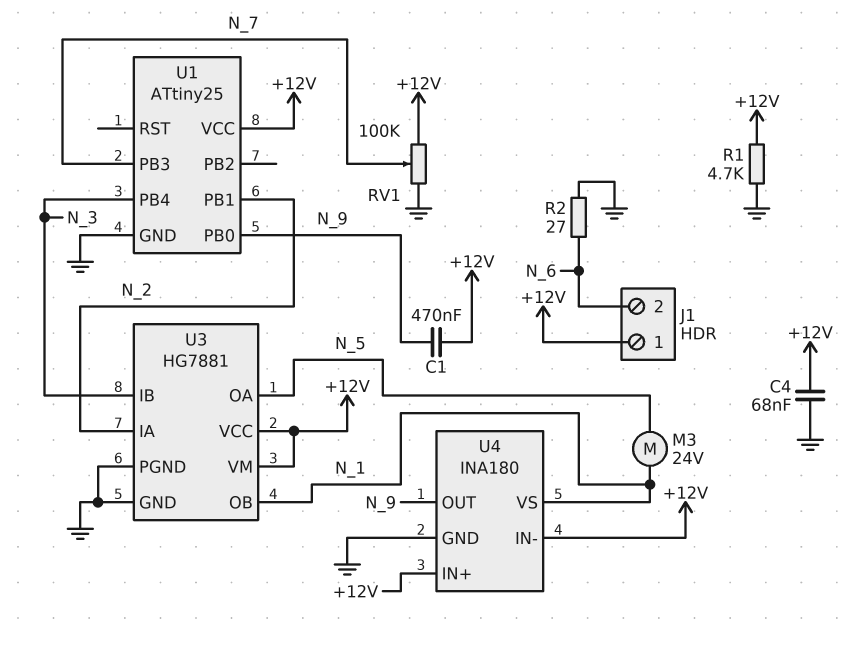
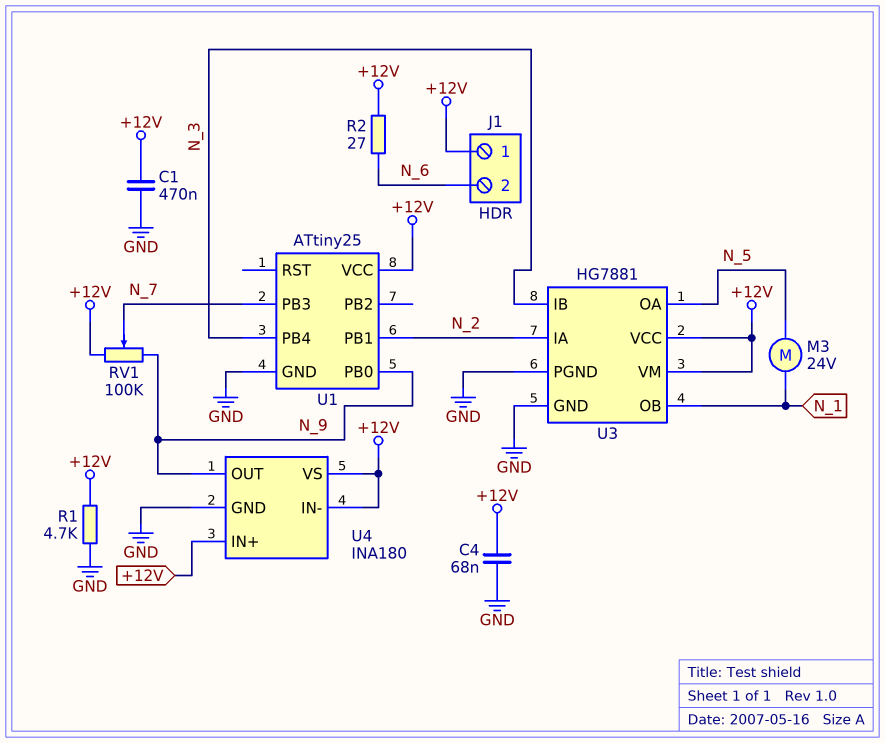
C1: 470nF (+12V, N_9) -> 470nF (+12V, GND)
R2: 27 (GND, N_6) -> 27 (+12V, N_6)
RV1: 100k (+12V, GND, wiper N_7) -> 100k (+12V, N_9, wiper N_7)
U4 pin VS: N_1 -> +12V

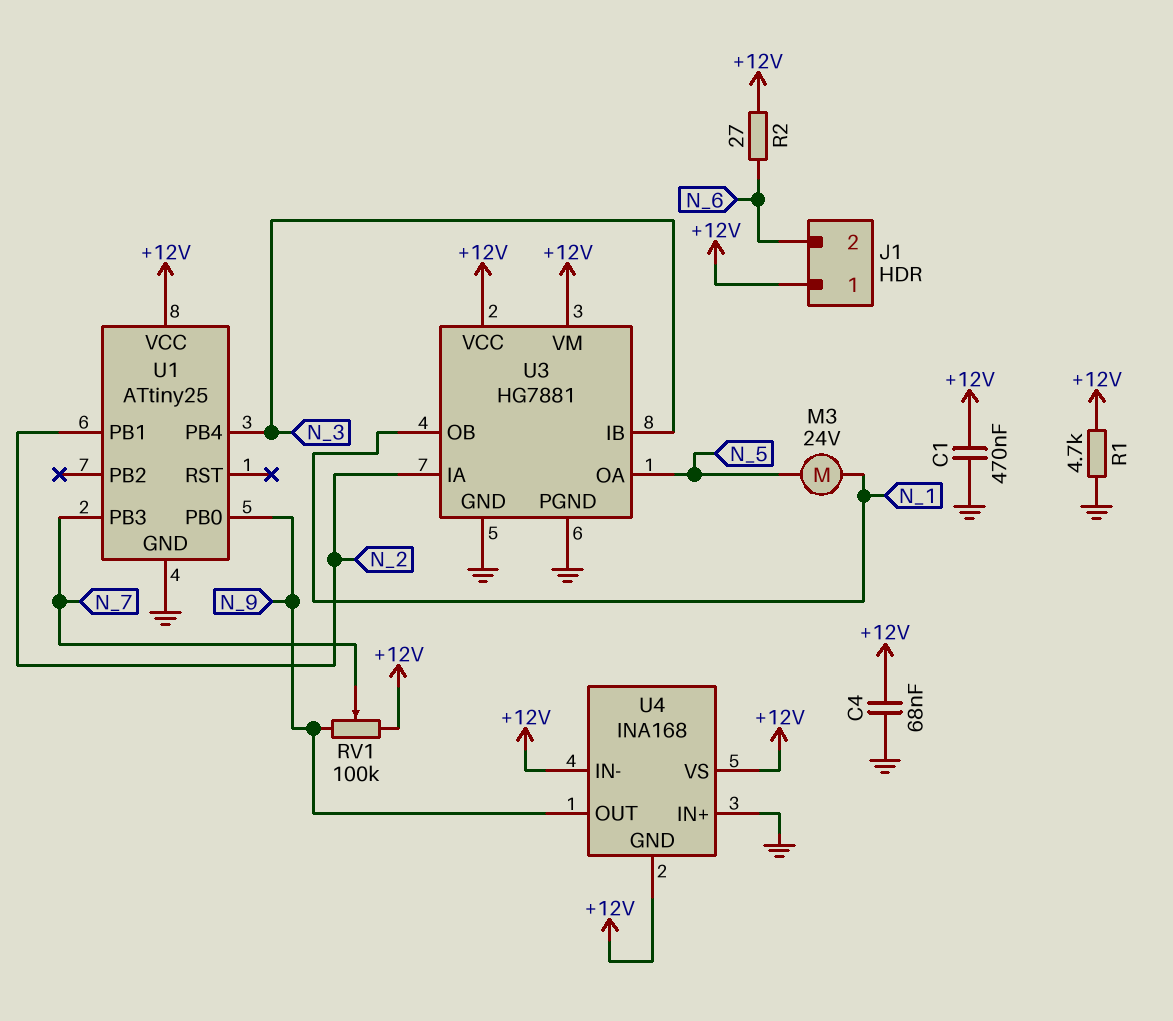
U4: INA180 -> INA168
U4 pin GND: GND -> +12V
U4 pin IN+: +12V -> GND

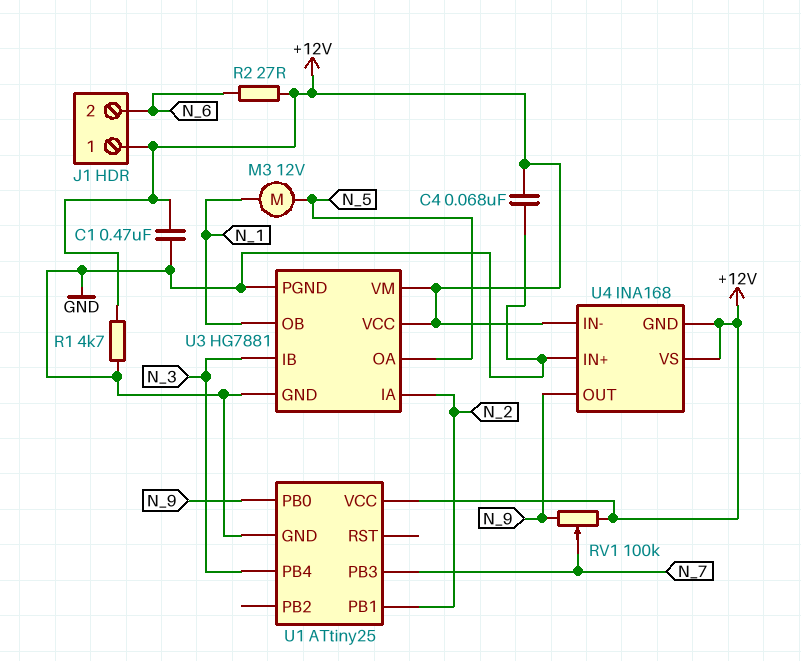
M3: motor 24V (N_1, N_5) -> motor 12V (N_1, N_5)

